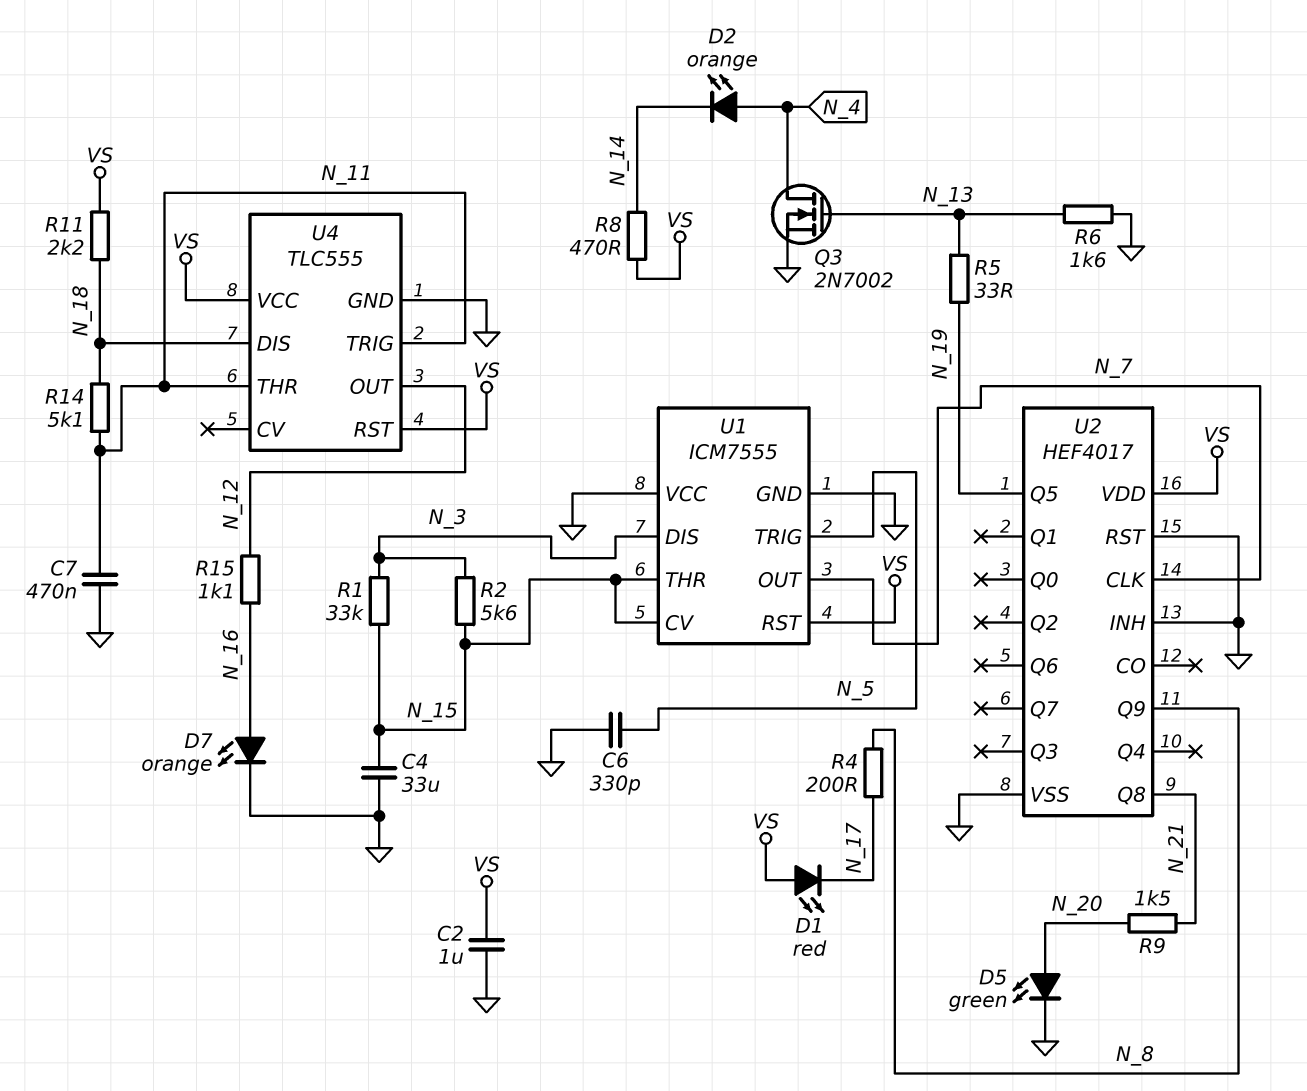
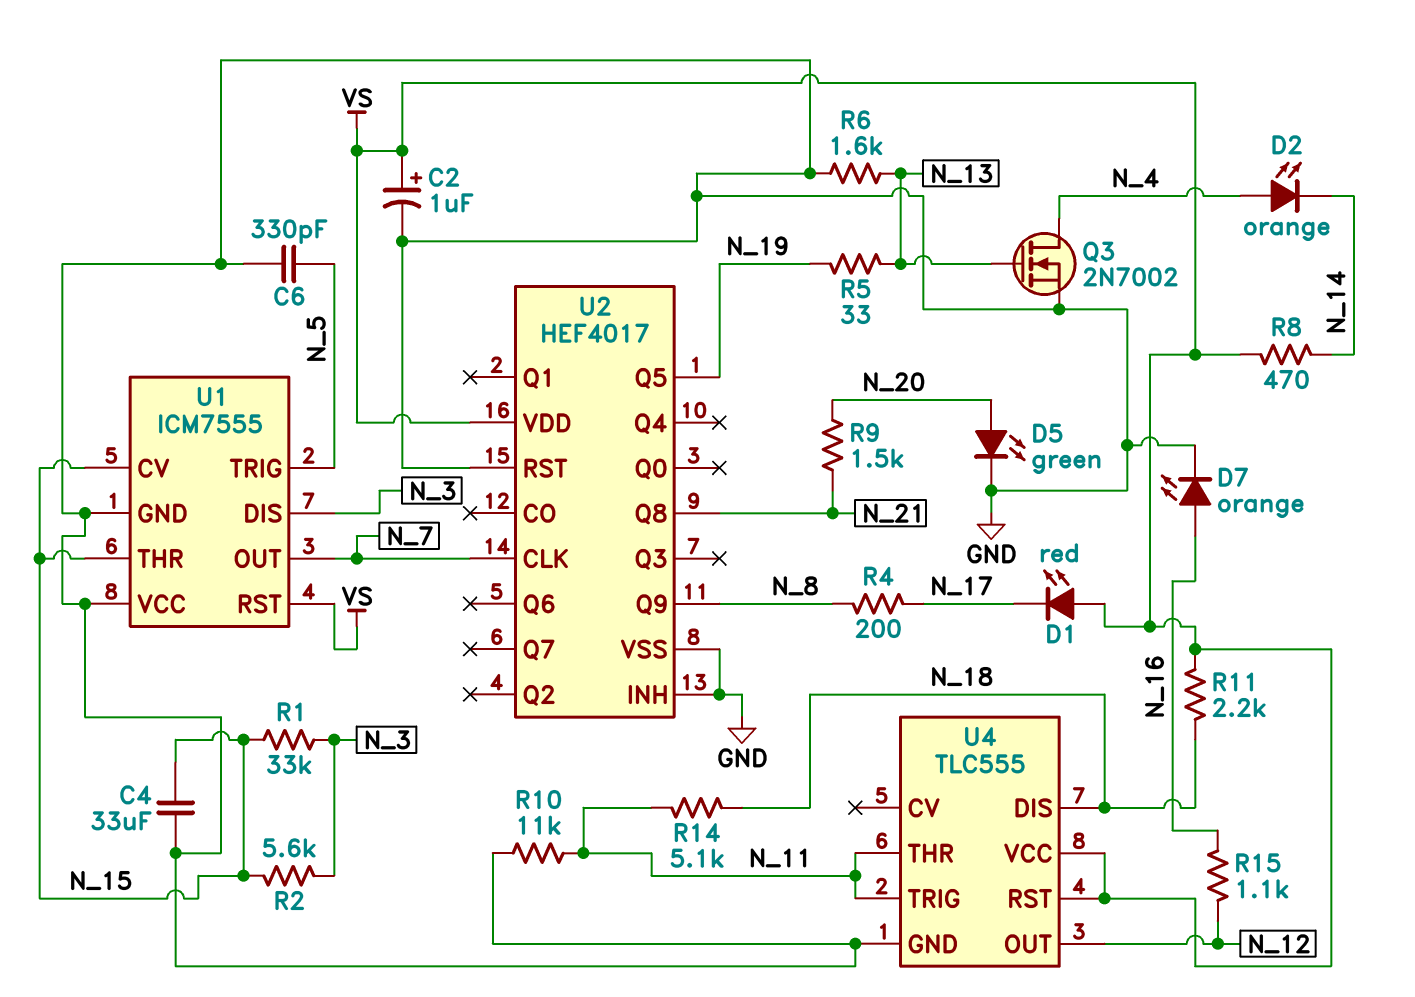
C2: 1uF (GND, VS) -> 1uF (plus VS, minus GND)
C7: 470nF (GND, N_11) -> none
R10: none -> 11k (GND, N_11)

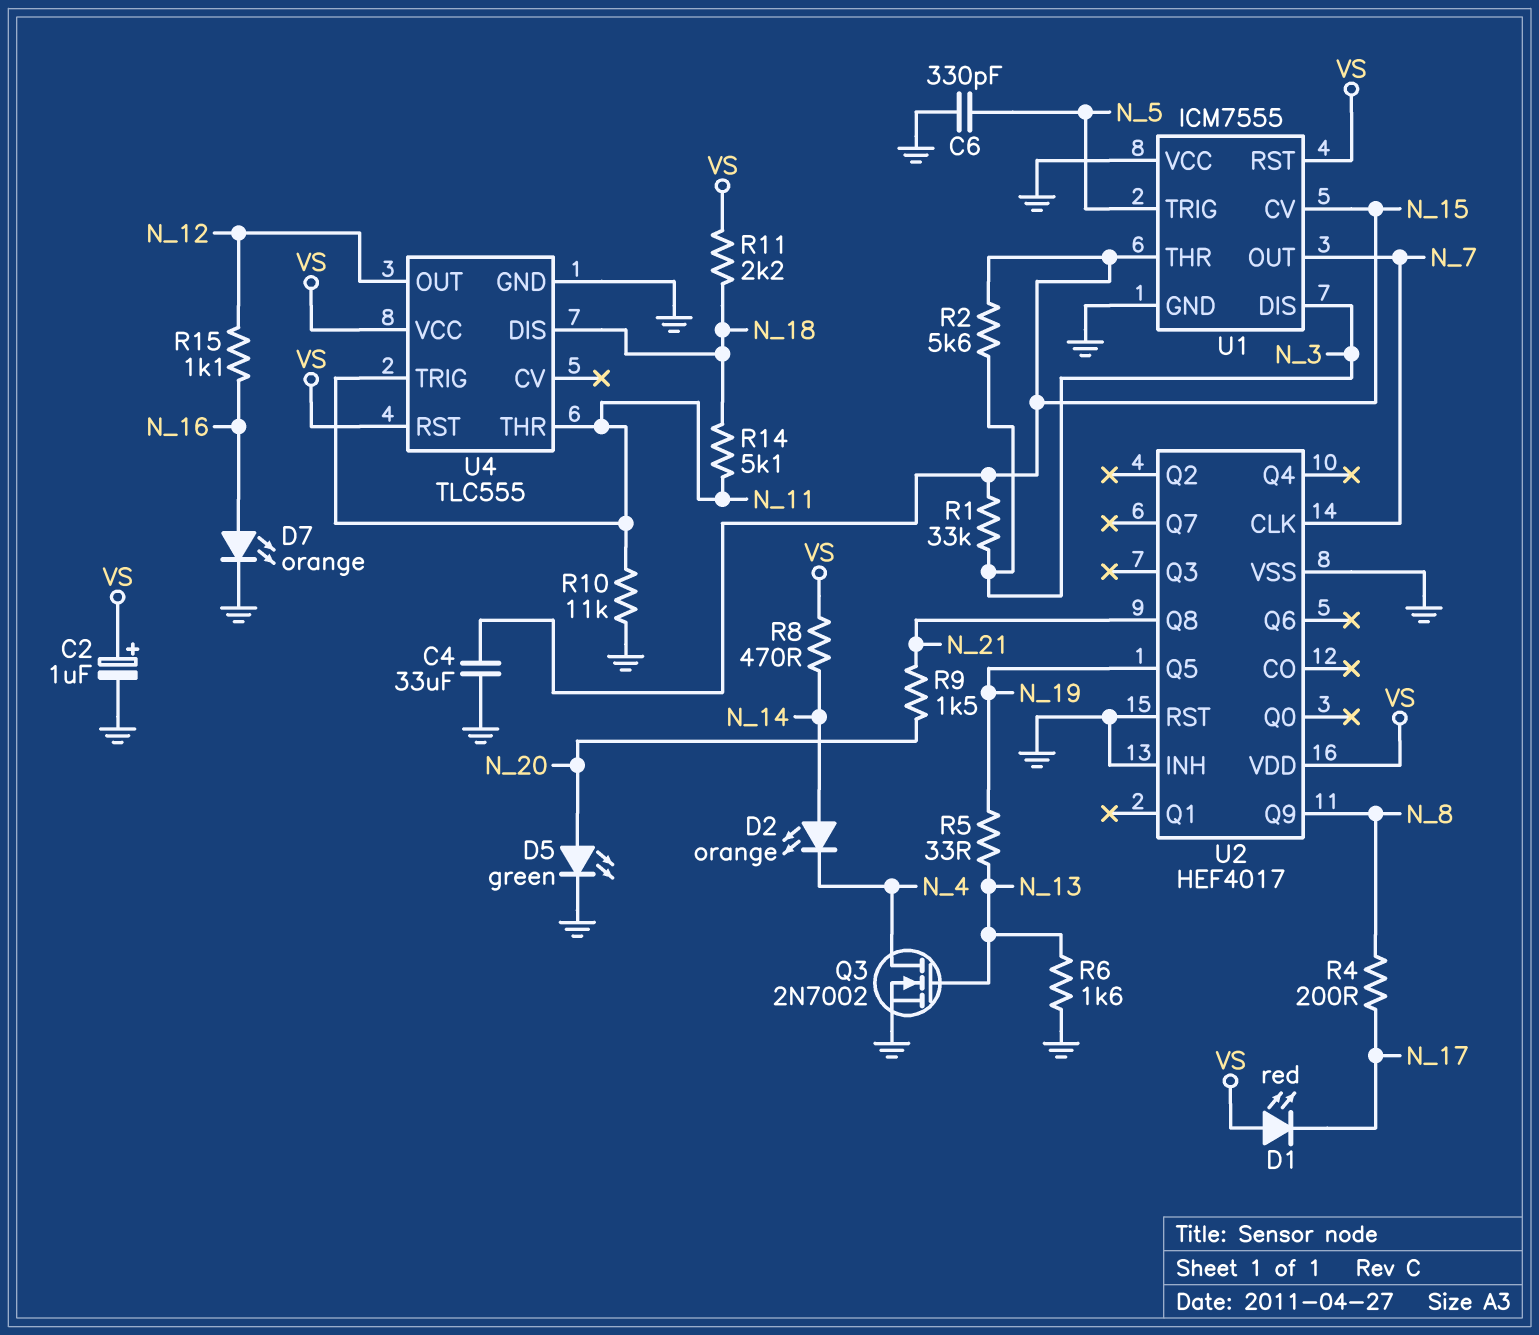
D2: LED orange (A N_4, K N_14) -> LED orange (A N_14, K N_4)

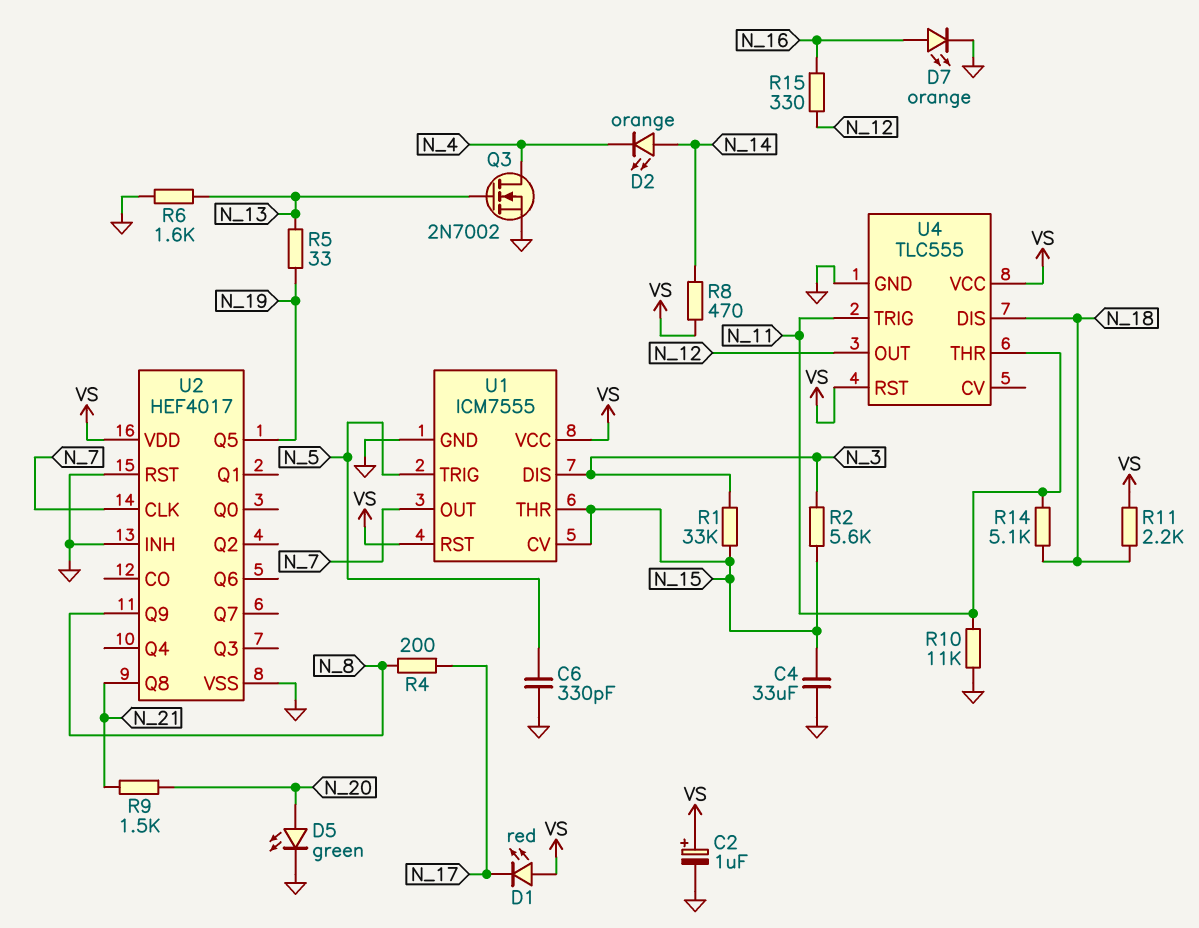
R15: 1.1k (N_12, N_16) -> 330 (N_12, N_16)
U1 pin VCC: GND -> VS

